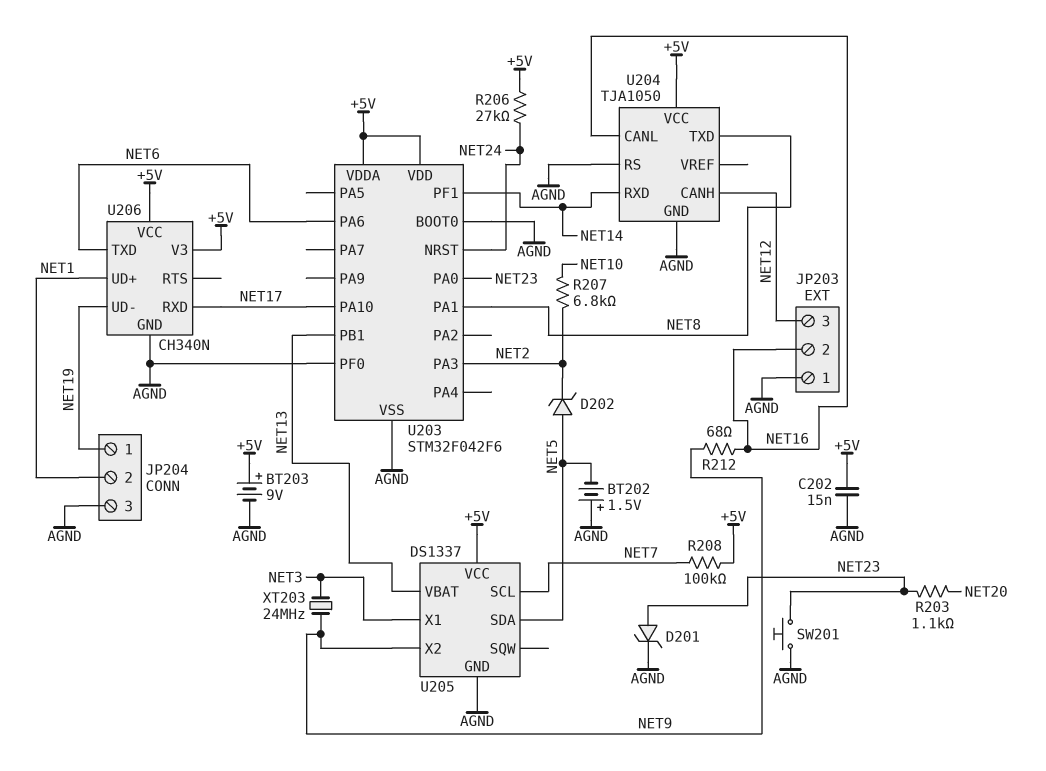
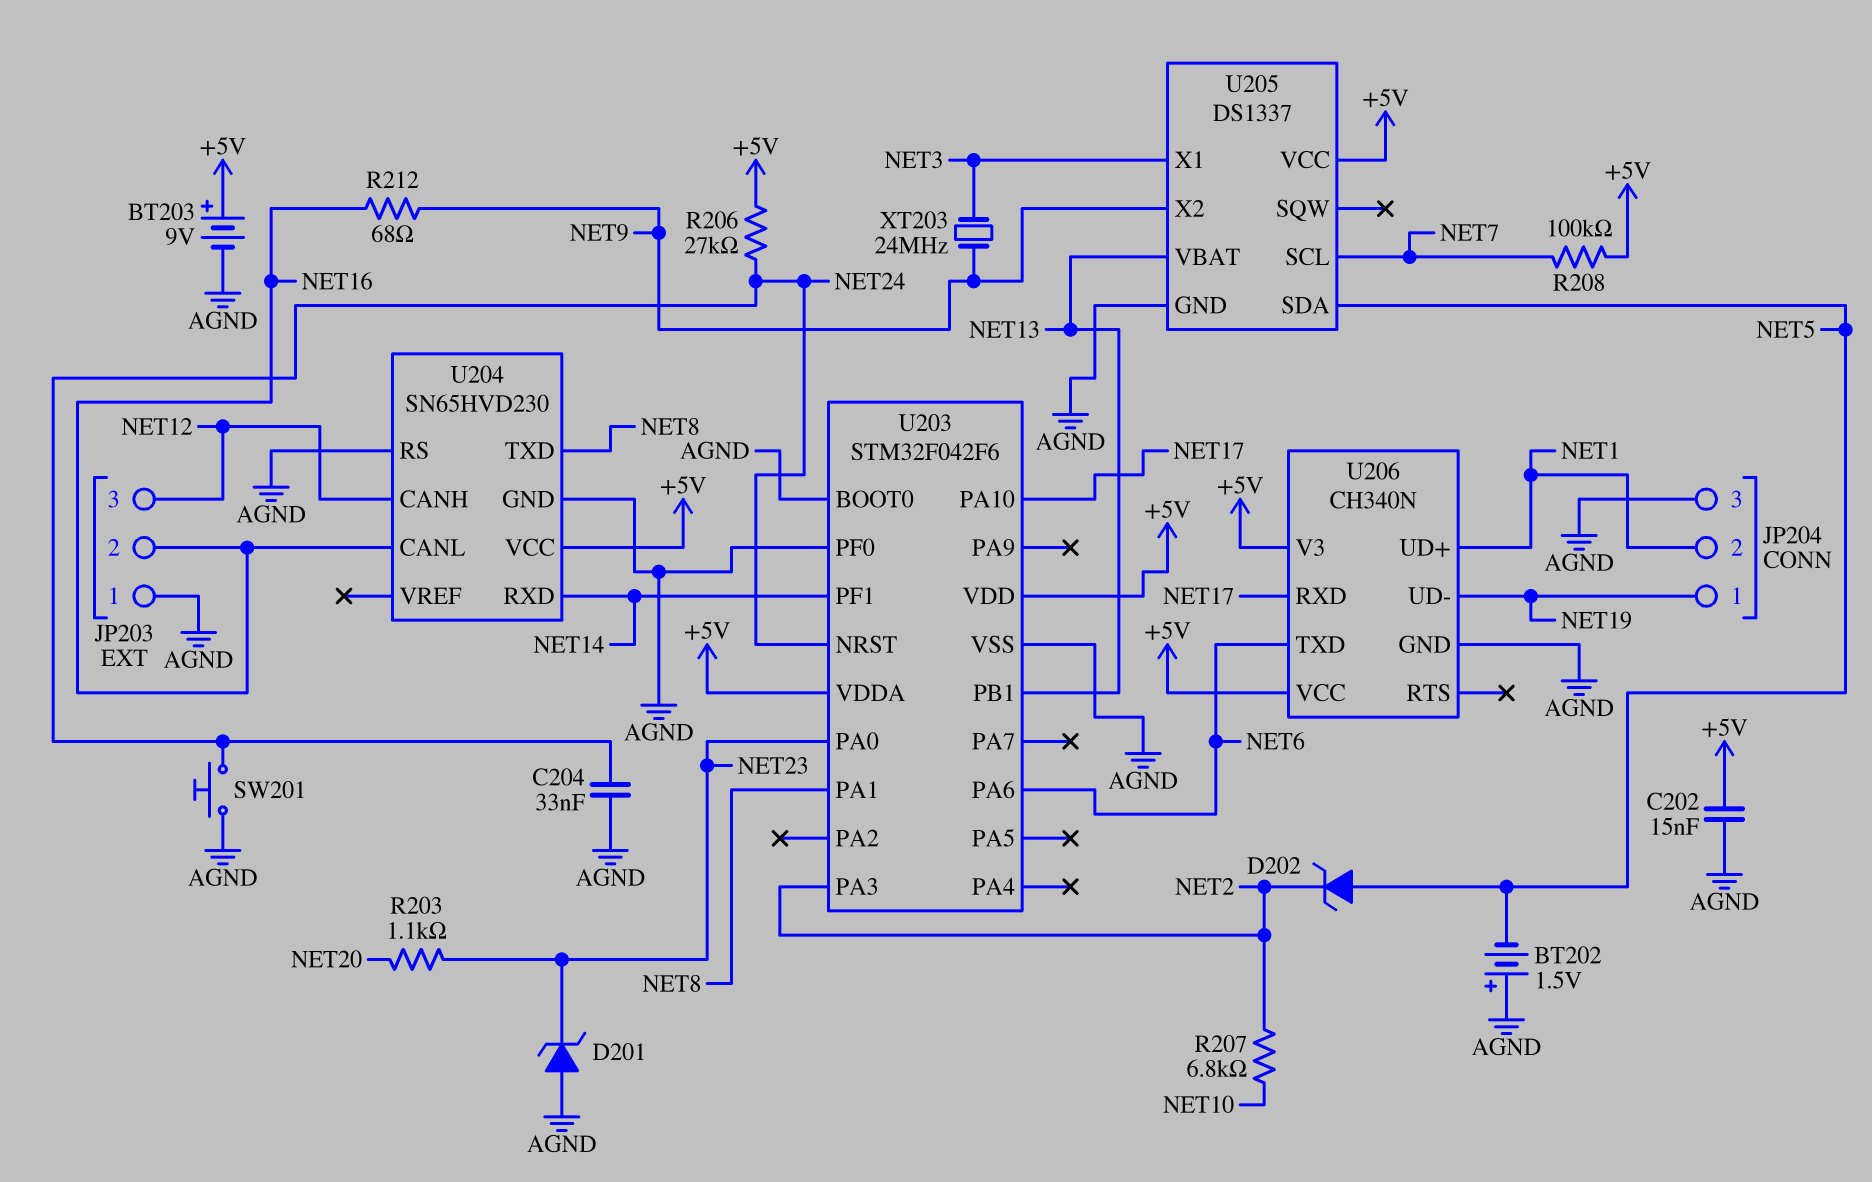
C204: none -> 33nF (AGND, NET24)
D201: zener (A NET23, K AGND) -> zener (A AGND, K NET23)
SW201: button (AGND, NET23) -> button (AGND, NET24)
U204: TJA1050 -> SN65HVD230

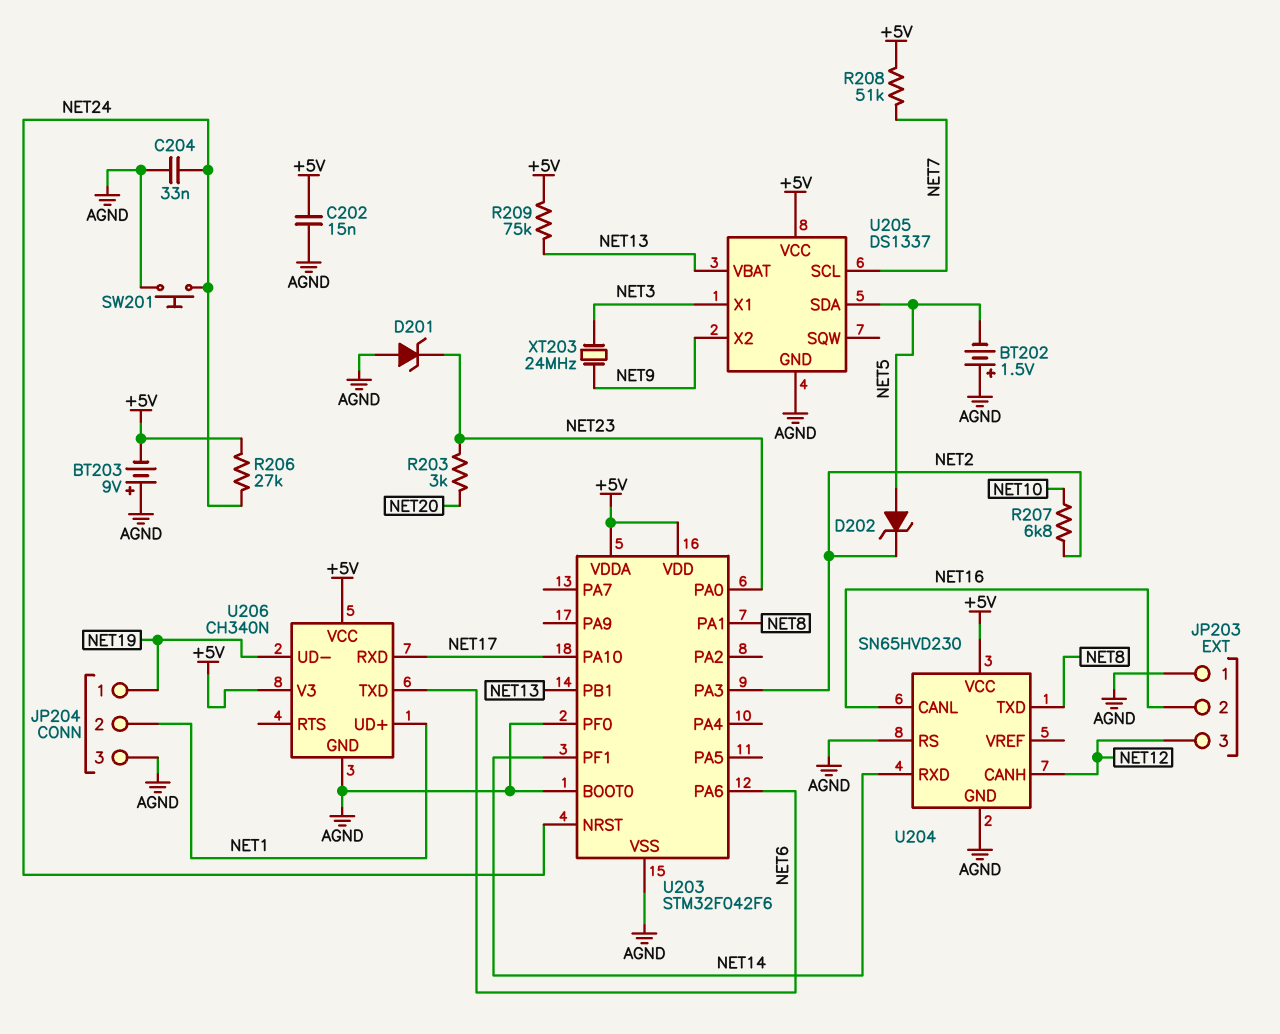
BT203: 9V (plus +5V, minus AGND) -> 9V (plus AGND, minus +5V)
R203: 1.1k (NET20, NET23) -> 3k (NET20, NET23)
R208: 100k (+5V, NET7) -> 51k (+5V, NET7)
R209: none -> 75k (+5V, NET13)
R212: 68 (NET9, NET16) -> none

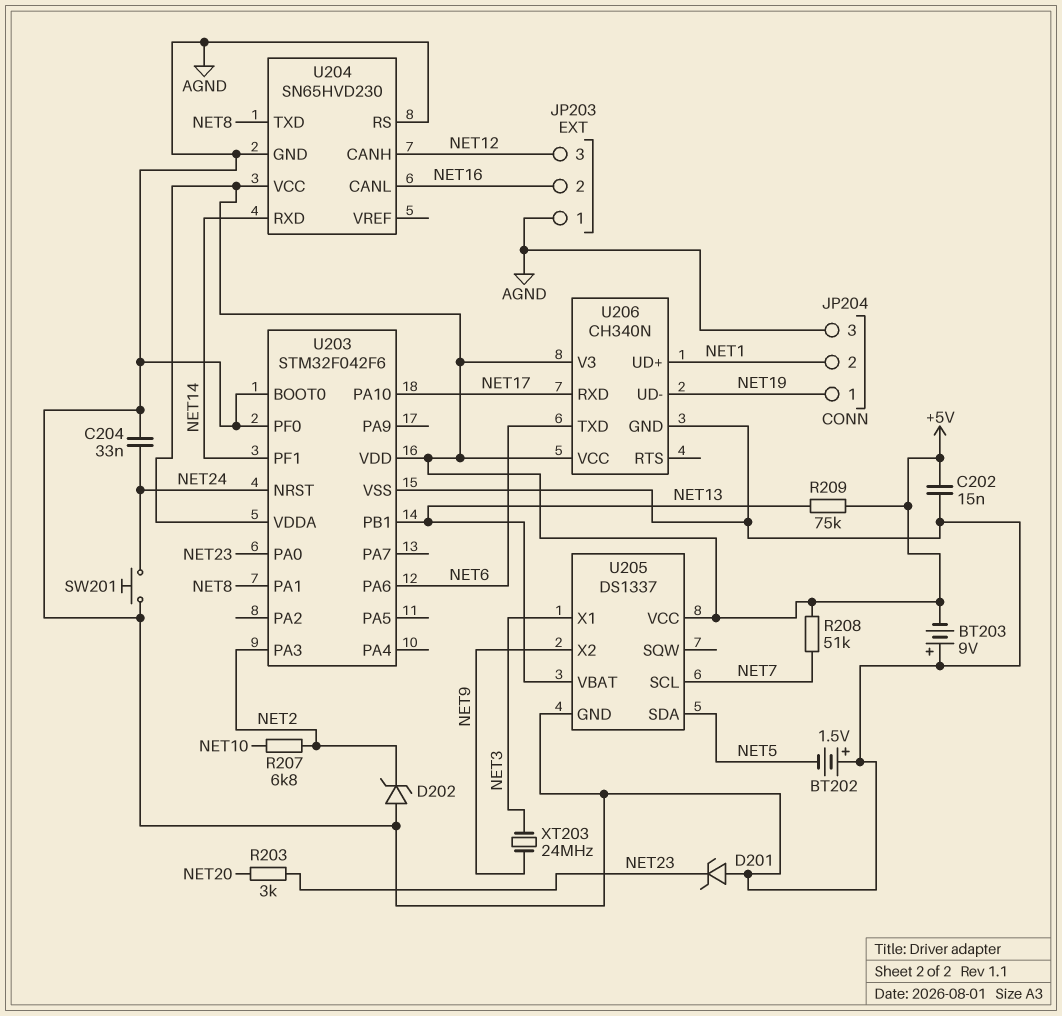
D202: zener (A NET5, K NET2) -> zener (A AGND, K NET2)
R206: 27k (+5V, NET24) -> none

